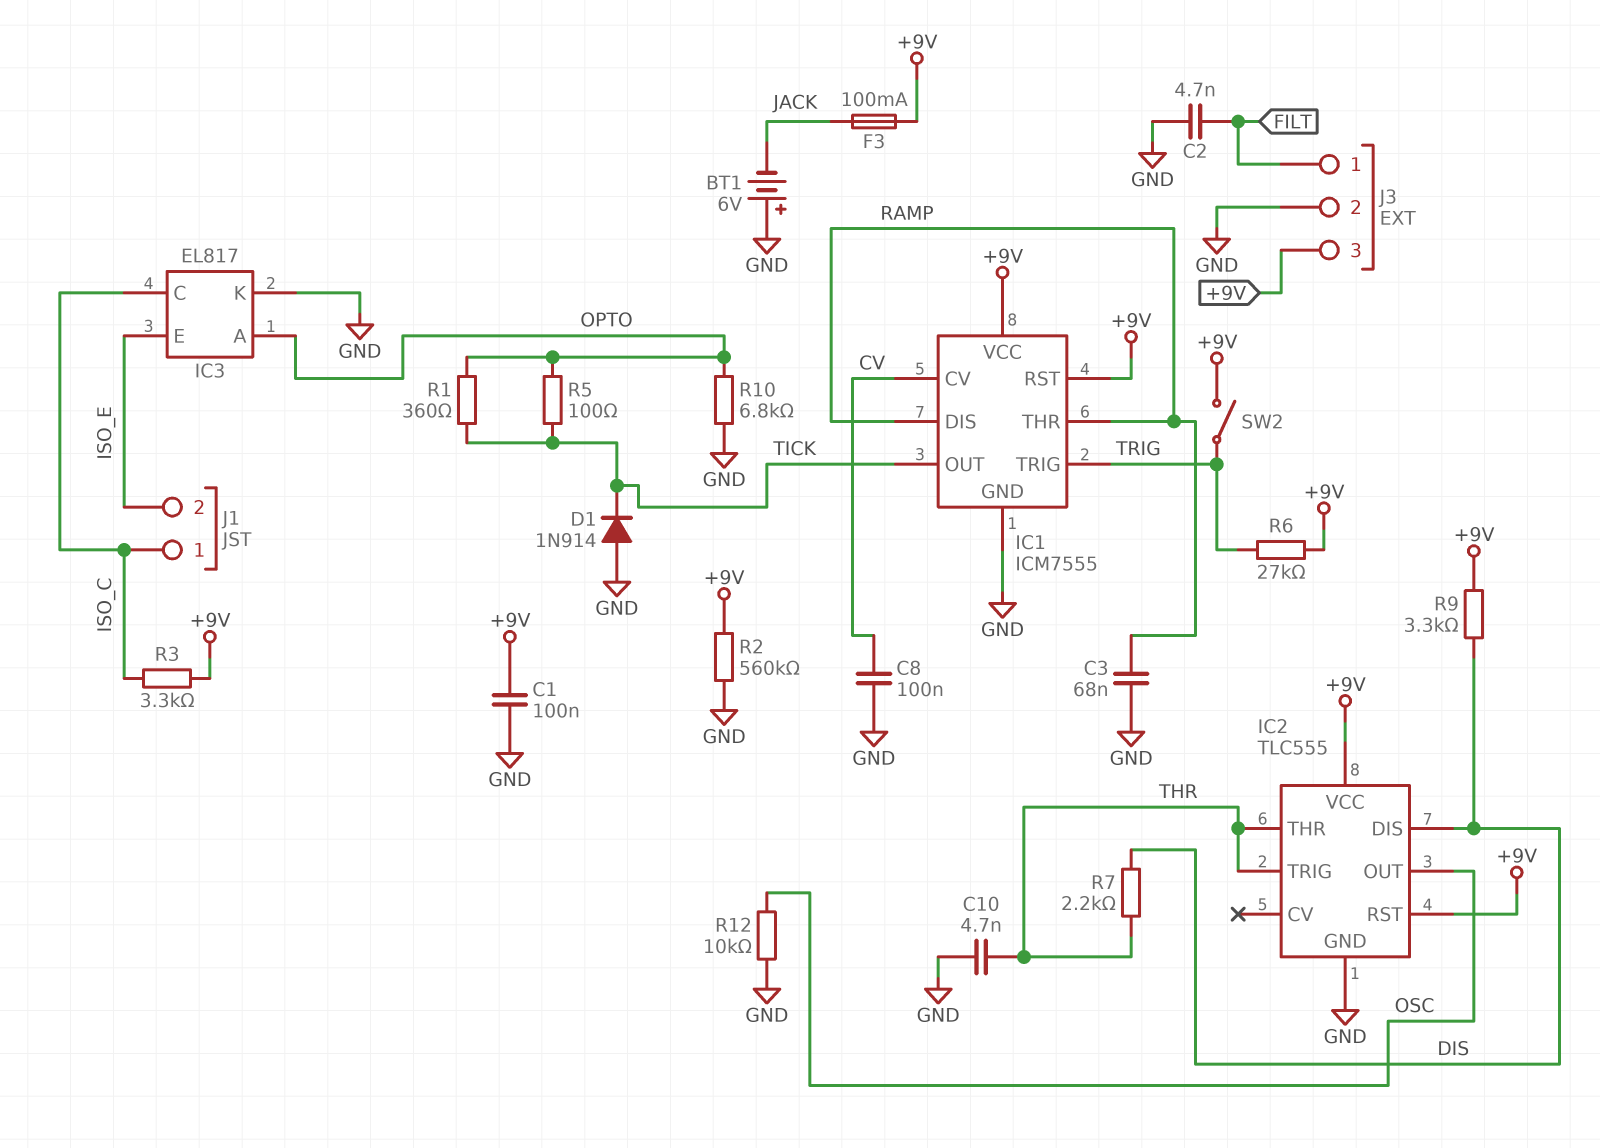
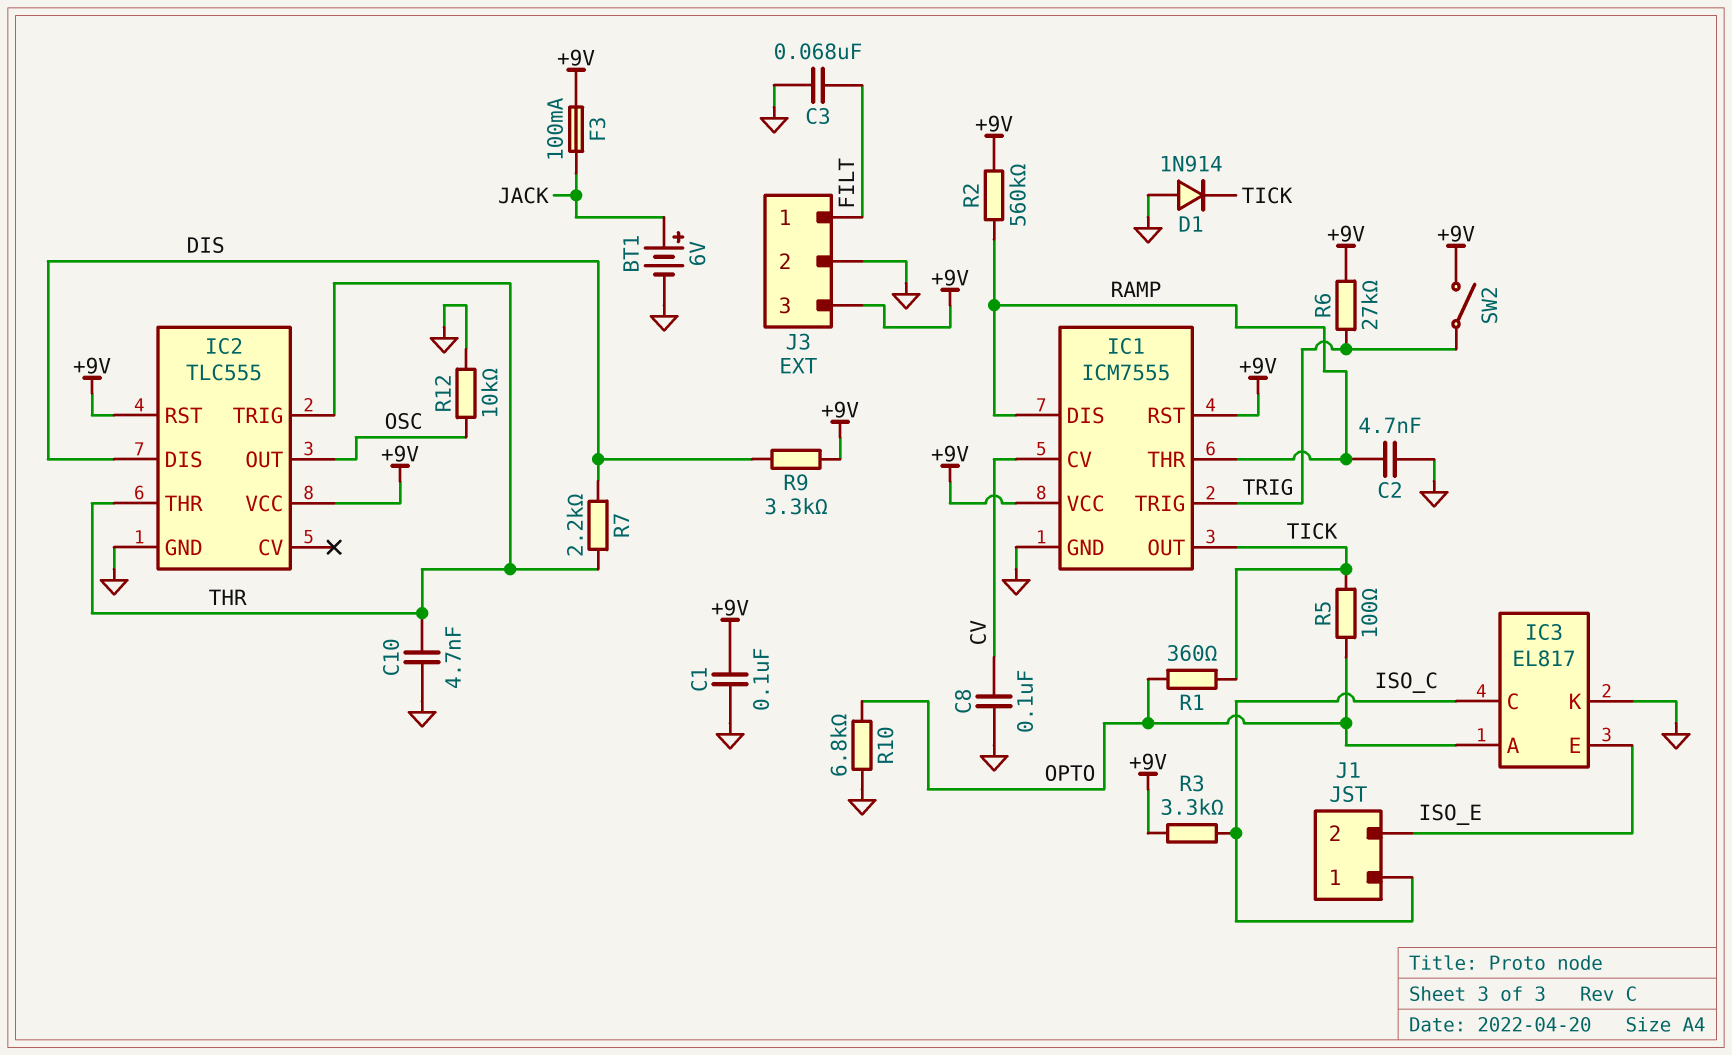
BT1: 6V (plus GND, minus JACK) -> 6V (plus JACK, minus GND)
C2: 4.7nF (FILT, GND) -> 4.7nF (GND, RAMP)
C3: 68nF (GND, RAMP) -> 68nF (FILT, GND)
R2: 560k (+9V, GND) -> 560k (+9V, RAMP)

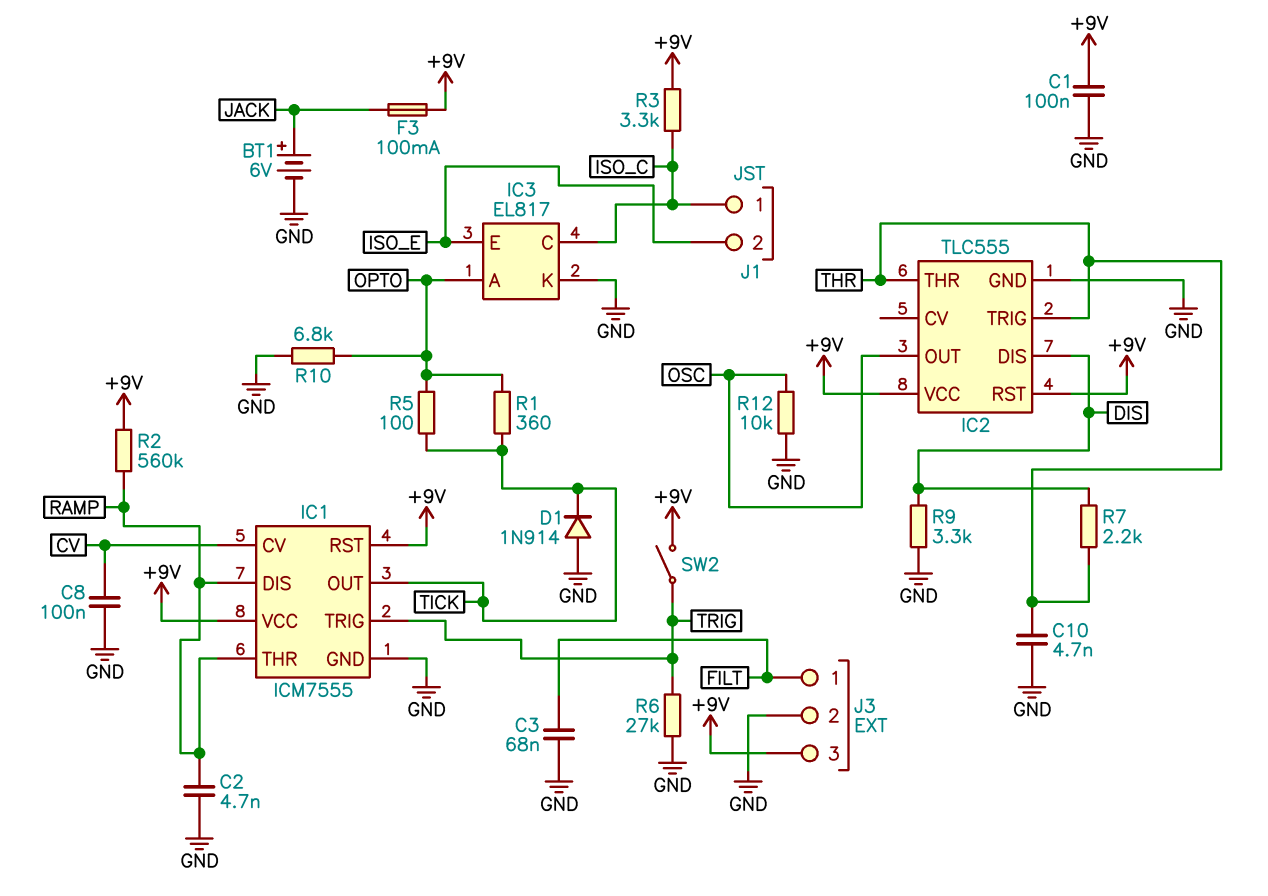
R6: 27k (+9V, TRIG) -> 27k (GND, TRIG)
R9: 3.3k (+9V, DIS) -> 3.3k (DIS, GND)

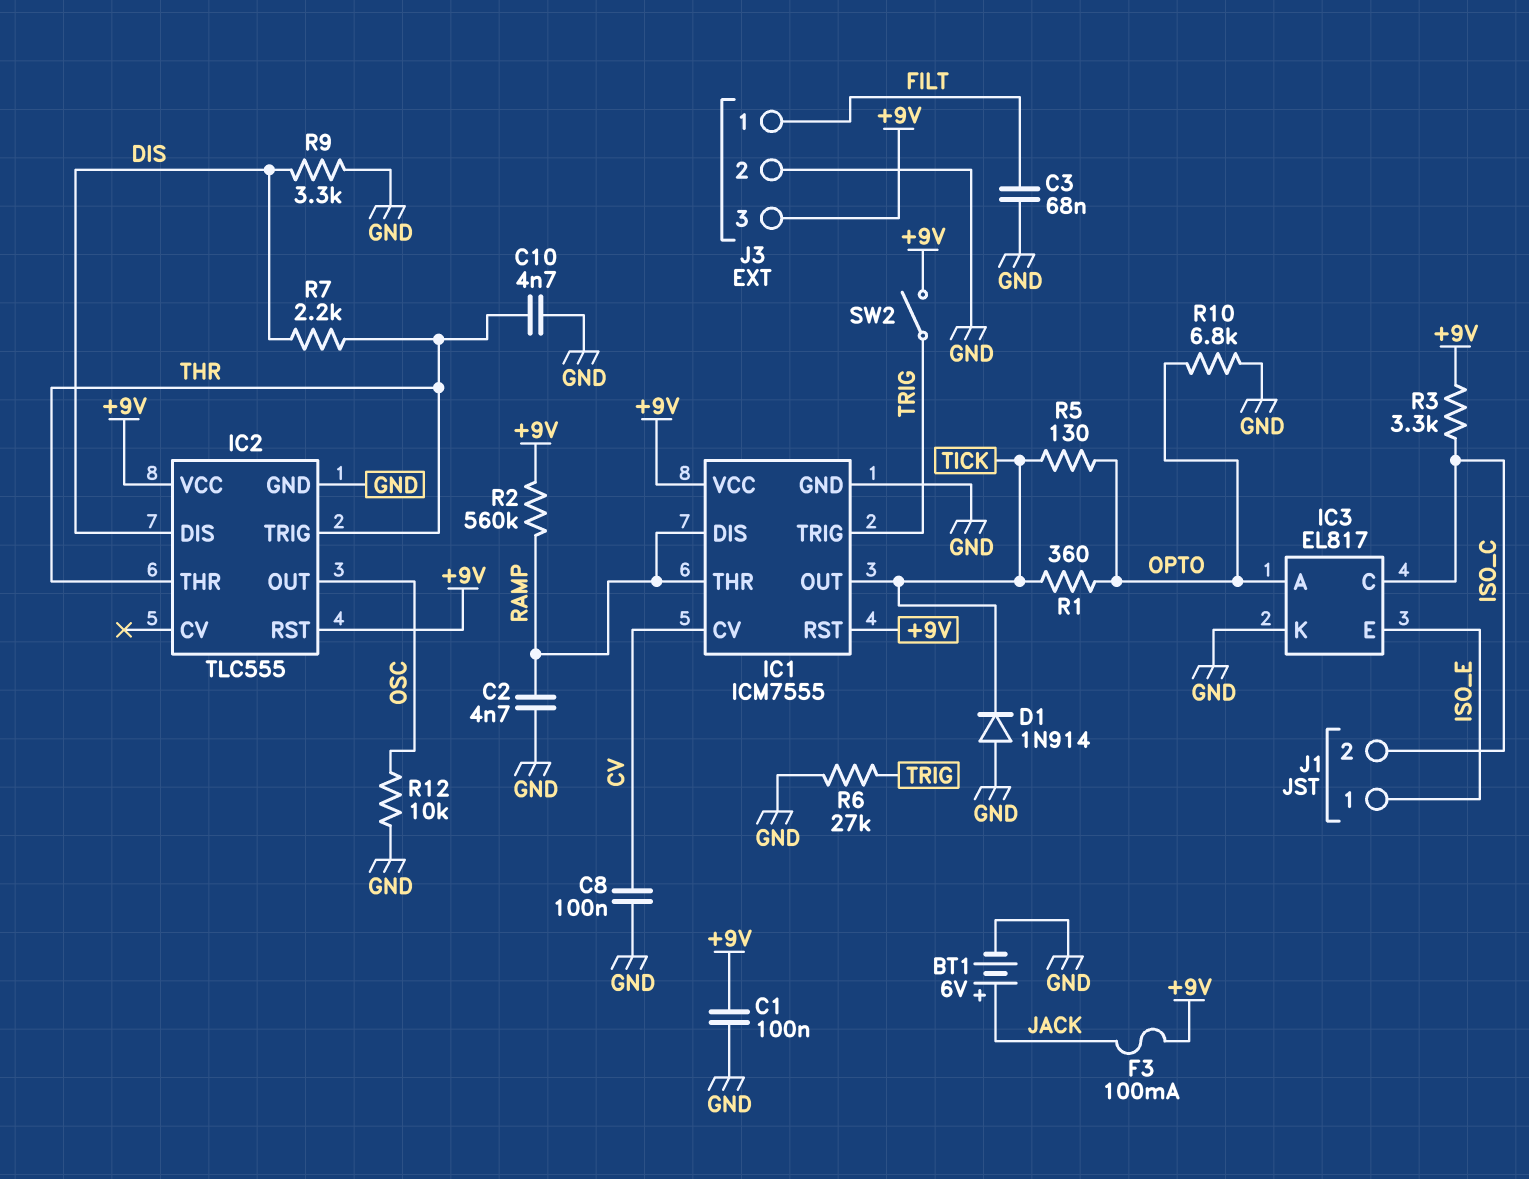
J1 pin 1: ISO_C -> ISO_E
J1 pin 2: ISO_E -> ISO_C
R5: 100 (OPTO, TICK) -> 130 (OPTO, TICK)

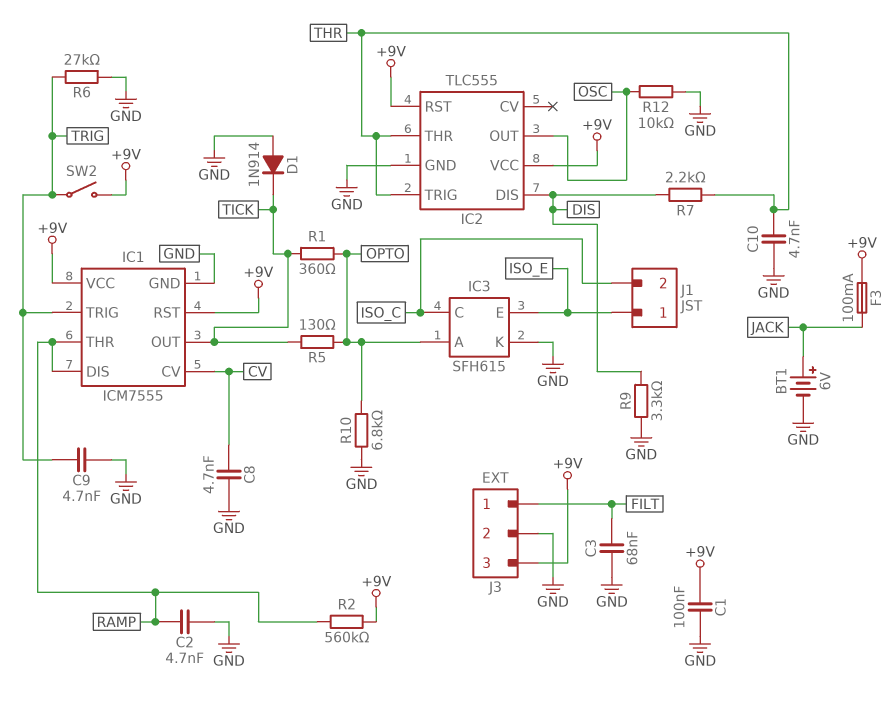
C8: 100nF (CV, GND) -> 4.7nF (CV, GND)
C9: none -> 4.7nF (GND, TRIG)
IC3: EL817 -> SFH615
R3: 3.3k (+9V, ISO_C) -> none

